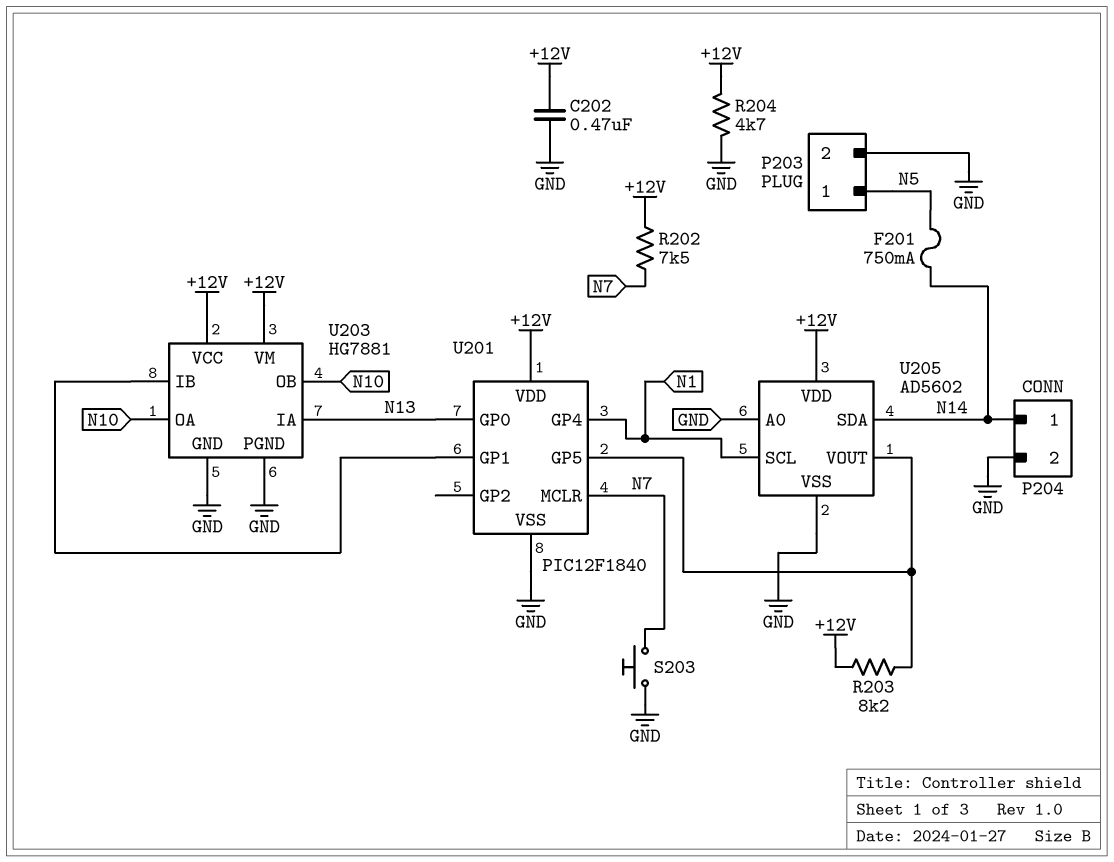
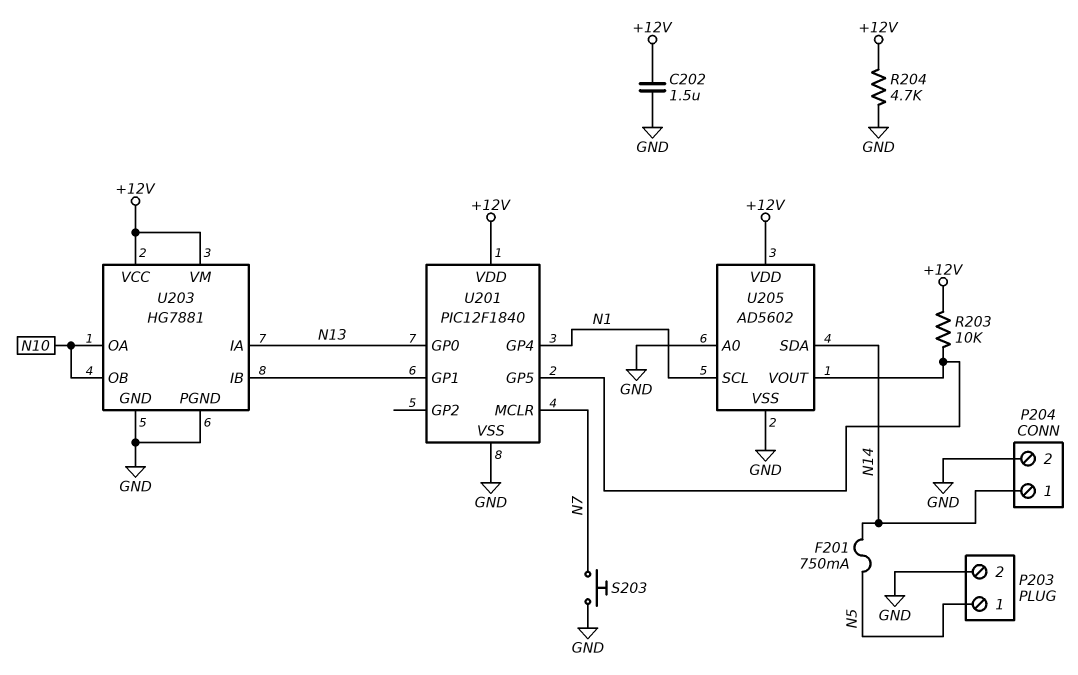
C202: 470nF (+12V, GND) -> 1.5uF (+12V, GND)
R202: 7.5k (+12V, N7) -> none
R203: 8.2k (+12V, U201/GP5) -> 10k (+12V, U201/GP5)

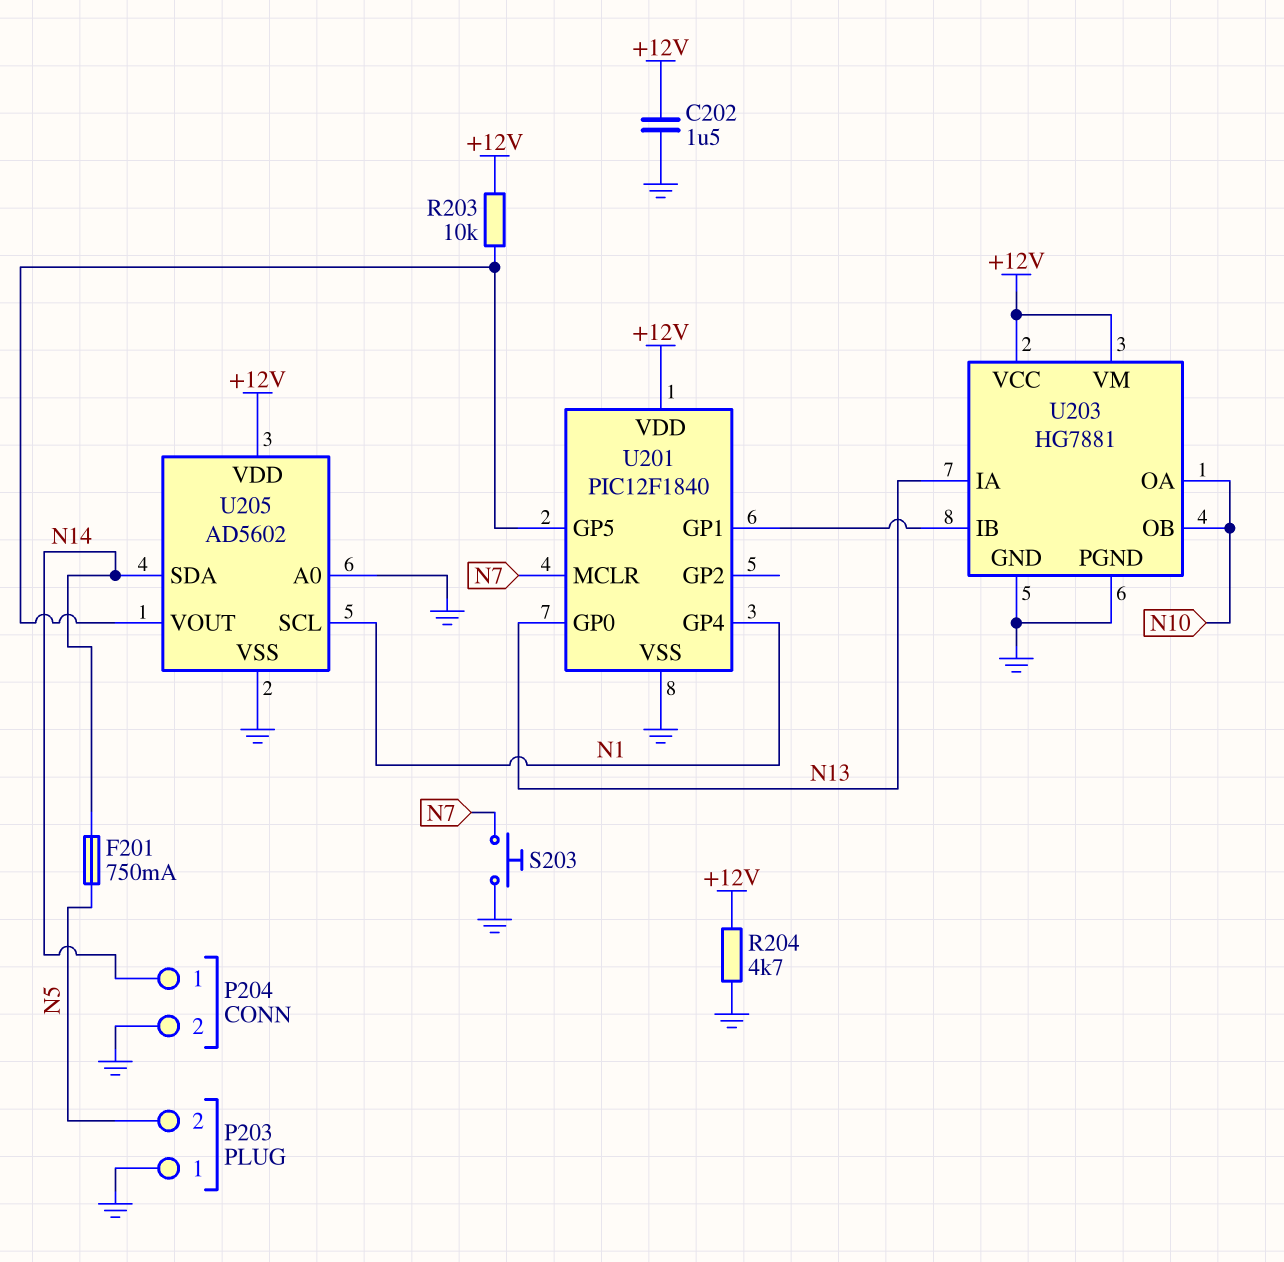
P203 pin 1: N5 -> GND
P203 pin 2: GND -> N5

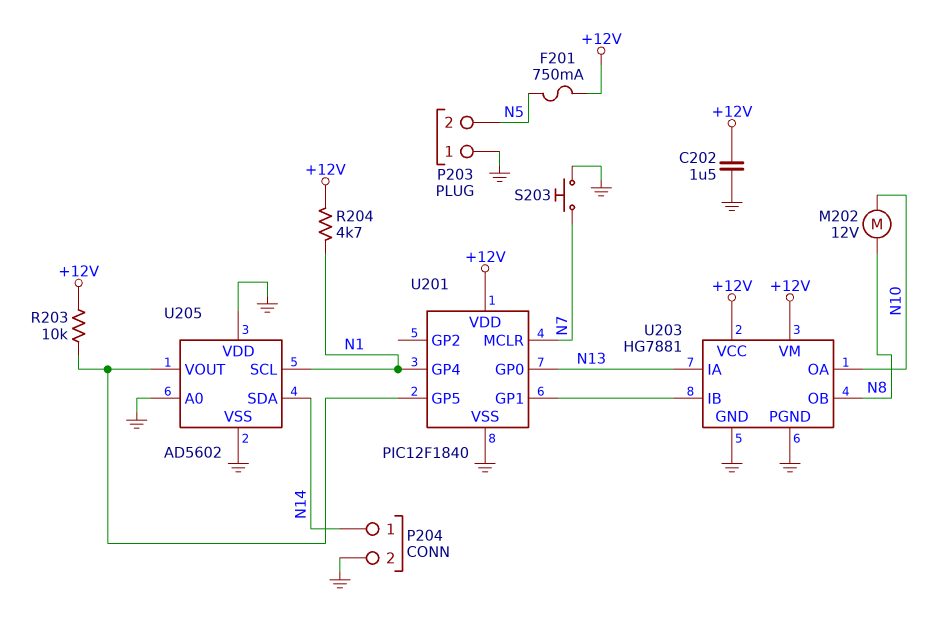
F201: 750mA (N5, N14) -> 750mA (+12V, N5)
M202: none -> motor 12V (N8, N10)
R204: 4.7k (+12V, GND) -> 4.7k (+12V, N1)
U203 pin OB: N10 -> N8
U205 pin VDD: +12V -> GND

